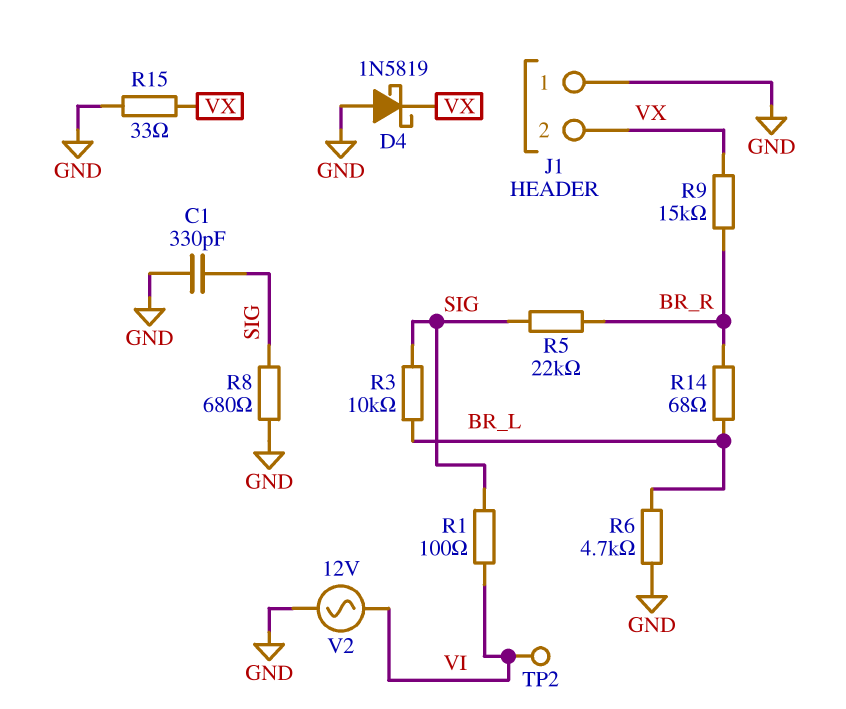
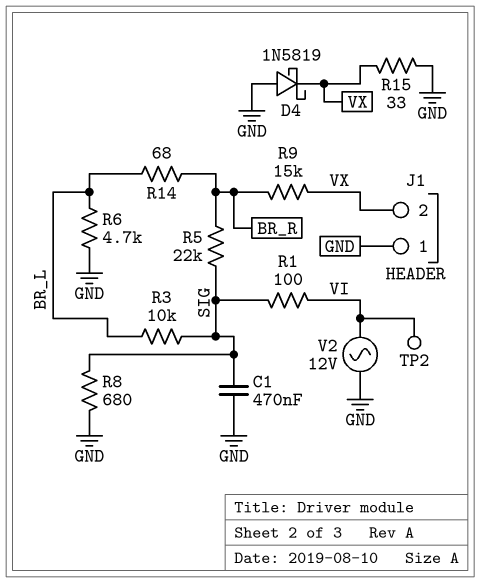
C1: 330pF (GND, SIG) -> 470nF (GND, SIG)

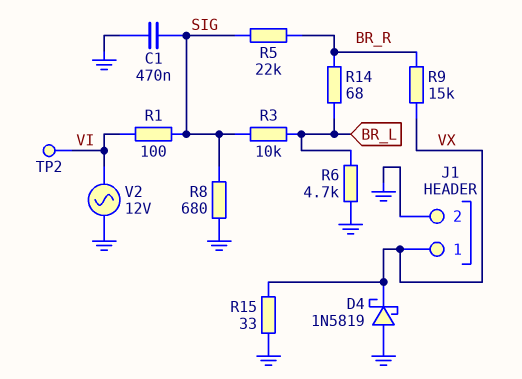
J1 pin 1: GND -> VX
J1 pin 2: VX -> GND

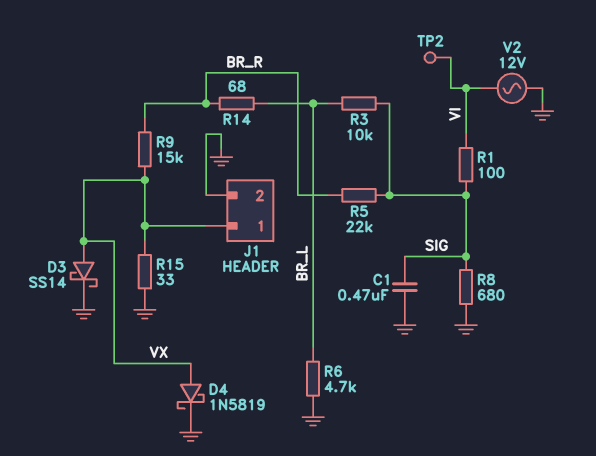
D3: none -> schottky SS14 (A VX, K GND)
D4: schottky 1N5819 (A GND, K VX) -> schottky 1N5819 (A VX, K GND)

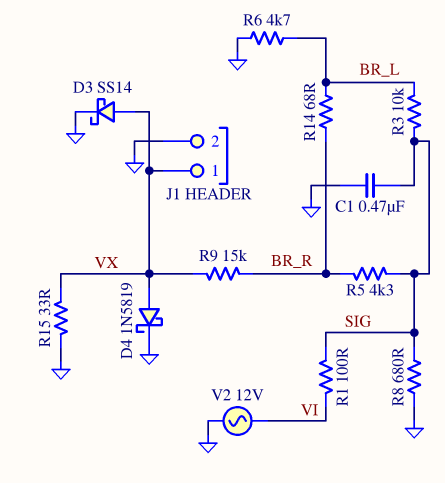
R5: 22k (BR_R, SIG) -> 4.3k (BR_R, SIG)
TP2: test point (VI) -> none

